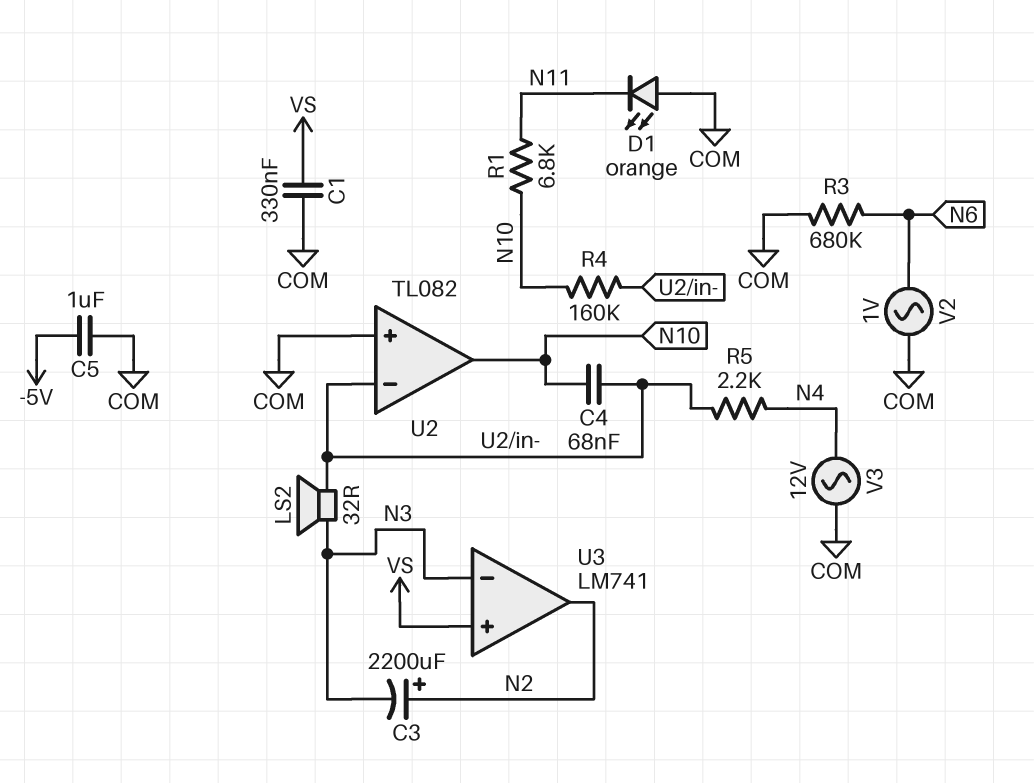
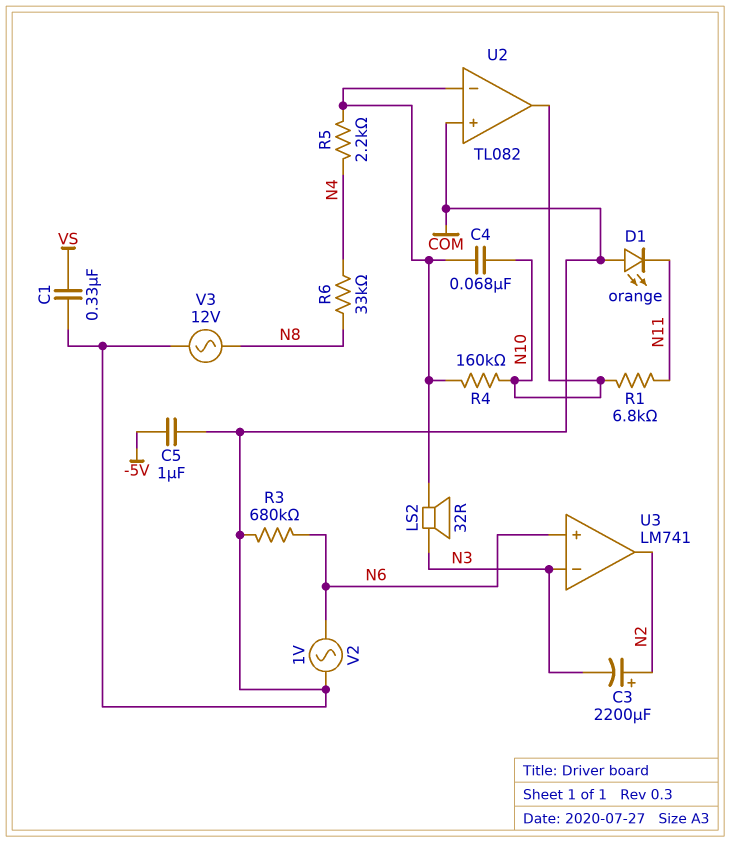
R6: none -> 33k (N4, N8)
U3 pin in+: VS -> N6
V3: AC 12V (COM, N4) -> AC 12V (COM, N8)

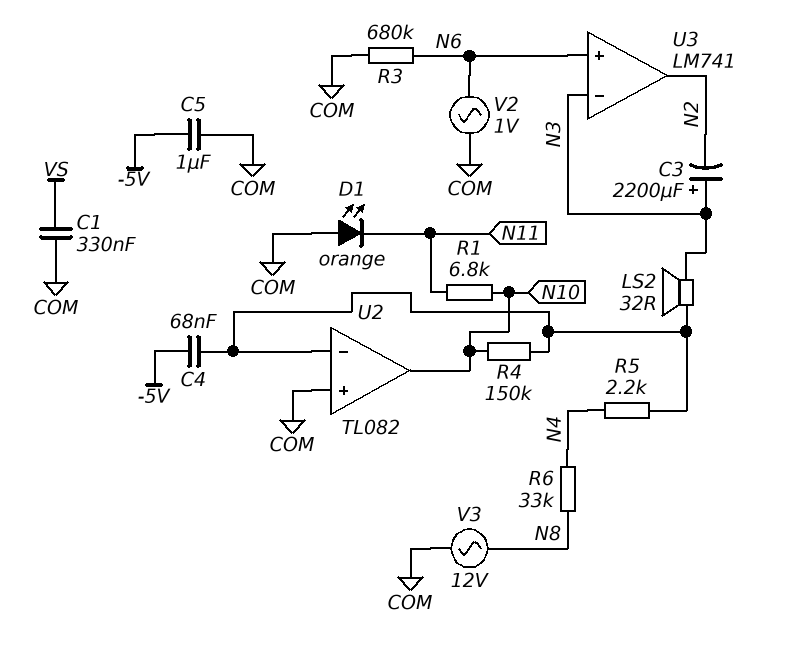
C3: 2200uF (plus N2, minus N3) -> 2200uF (plus N3, minus N2)
C4: 68nF (N10, U2/in-) -> 68nF (-5V, U2/in-)
R4: 160k (N10, U2/in-) -> 150k (N10, U2/in-)

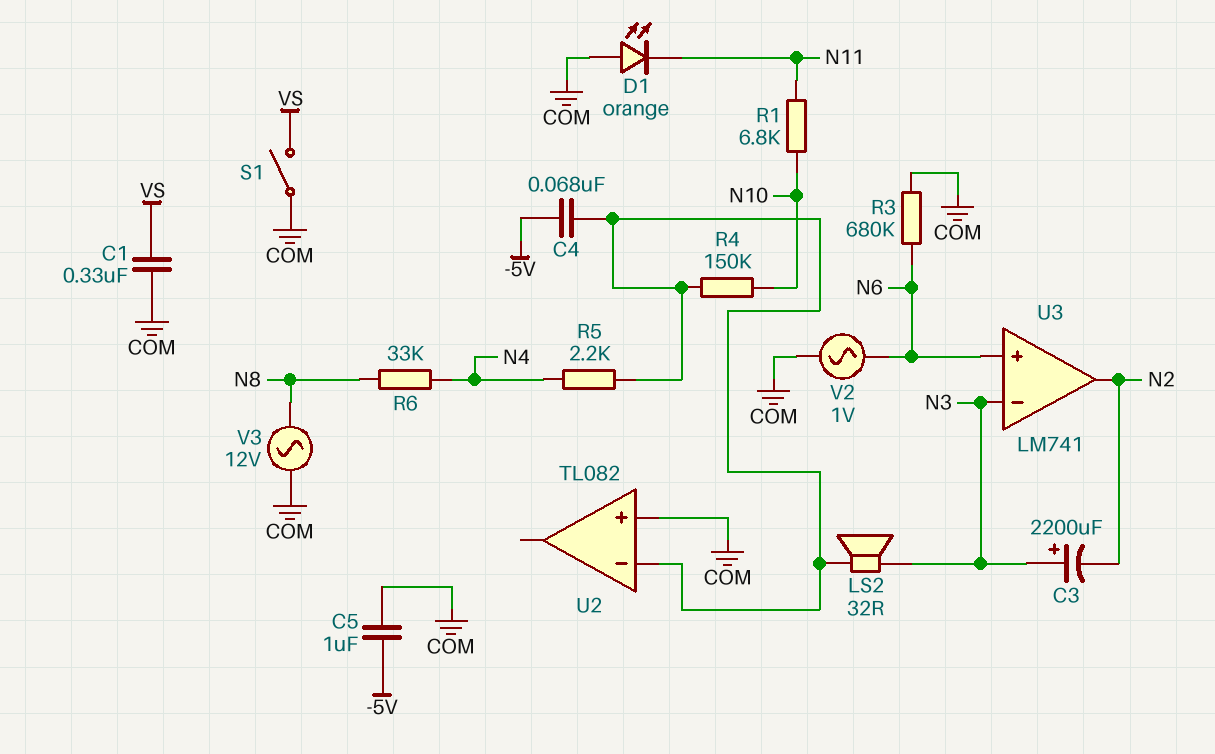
S1: none -> switch (COM, VS)
U2 pin out: N10 -> none

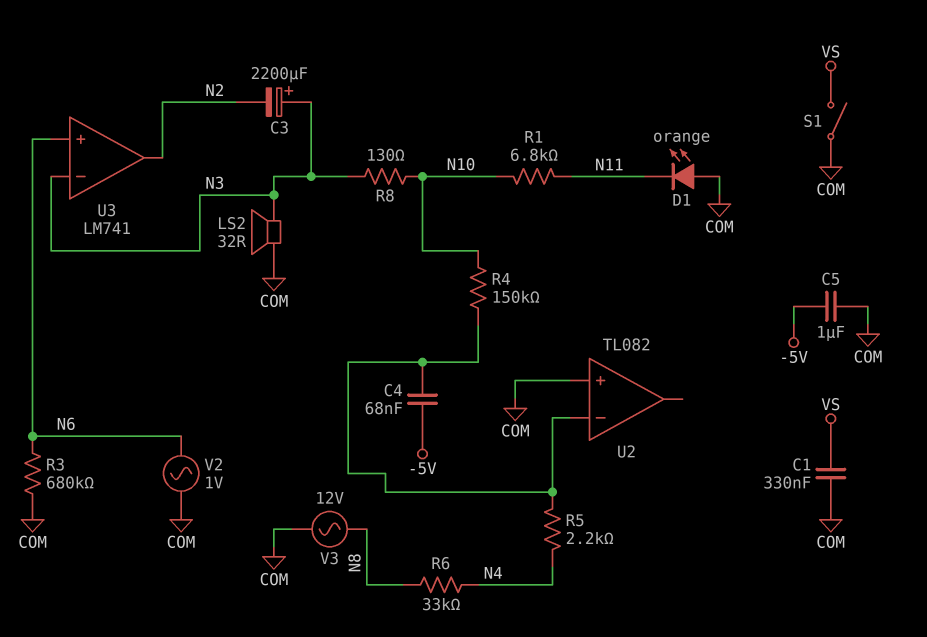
LS2: speaker 32R (N3, U2/in-) -> speaker 32R (COM, N3)
R8: none -> 130 (N3, N10)

